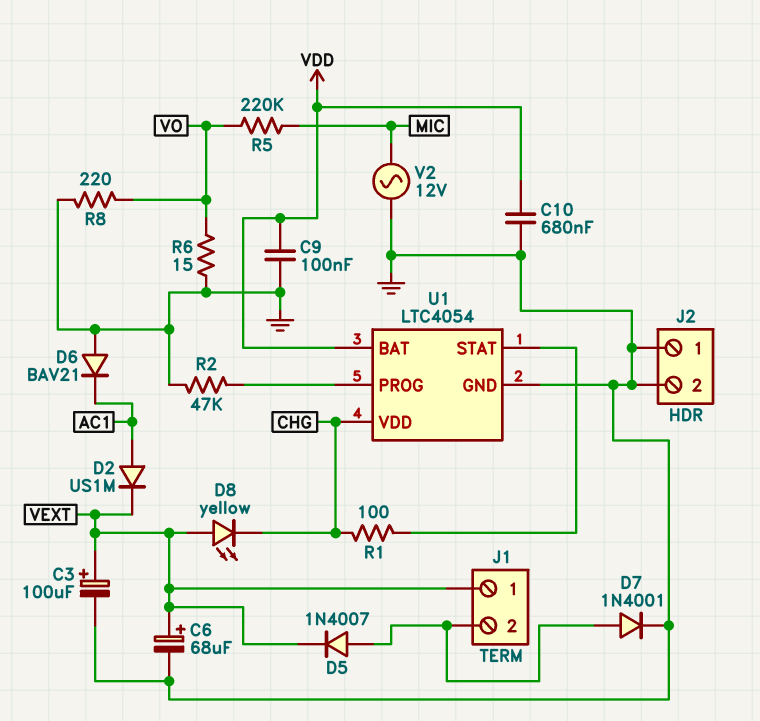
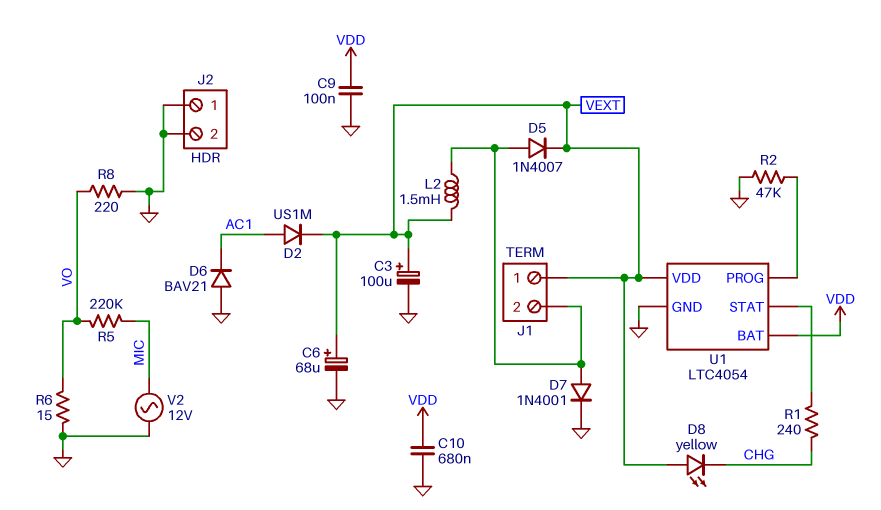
L2: none -> 1.5mH (J1/2, VEXT)
R1: 100 (CHG, U1/STAT) -> 240 (CHG, U1/STAT)
U1 pin VDD: CHG -> VEXT

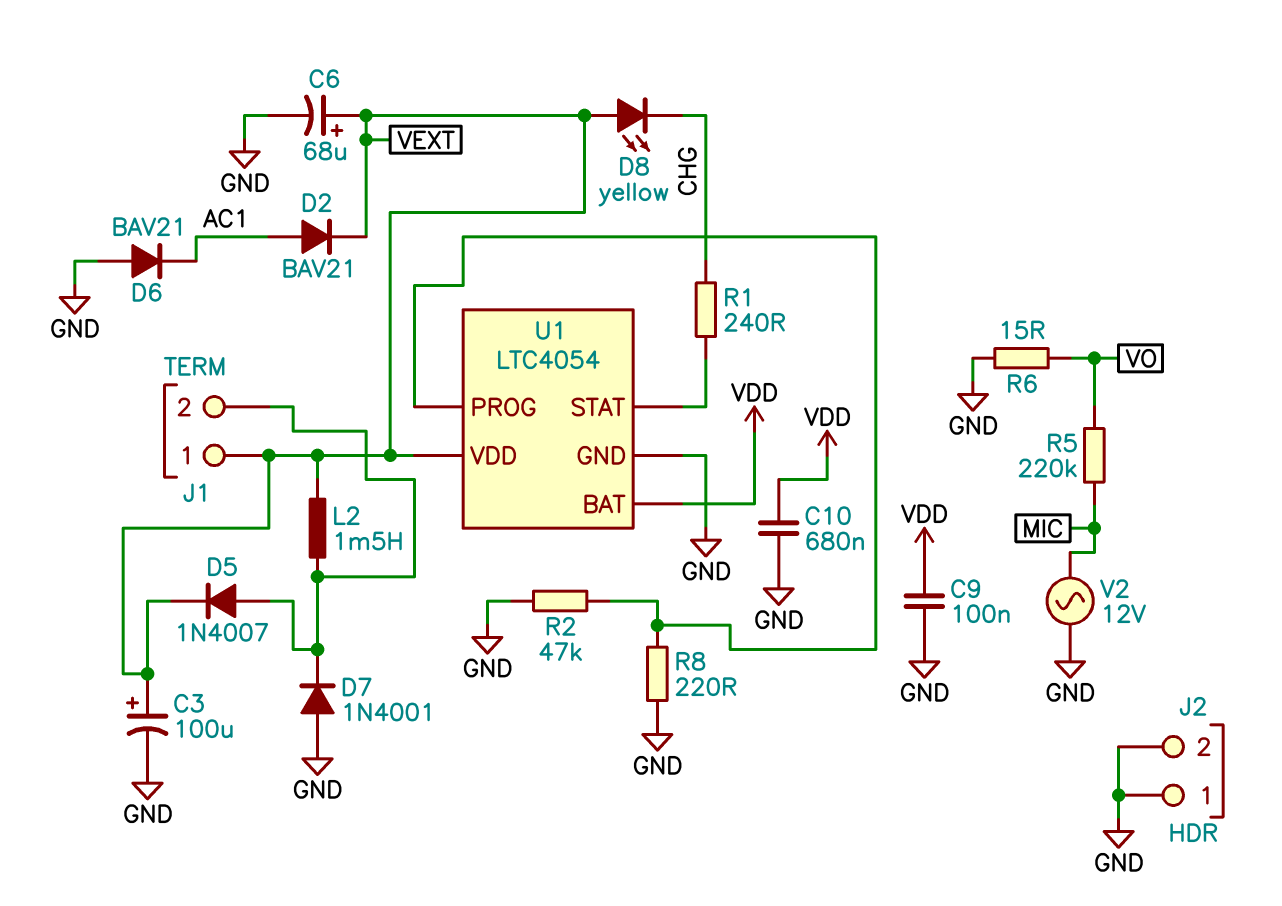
D2: diode US1M (A AC1, K VEXT) -> diode BAV21 (A AC1, K VEXT)
D7: diode 1N4001 (A J1/2, K GND) -> diode 1N4001 (A GND, K J1/2)
R8: 220 (GND, VO) -> 220 (GND, U1/PROG)

